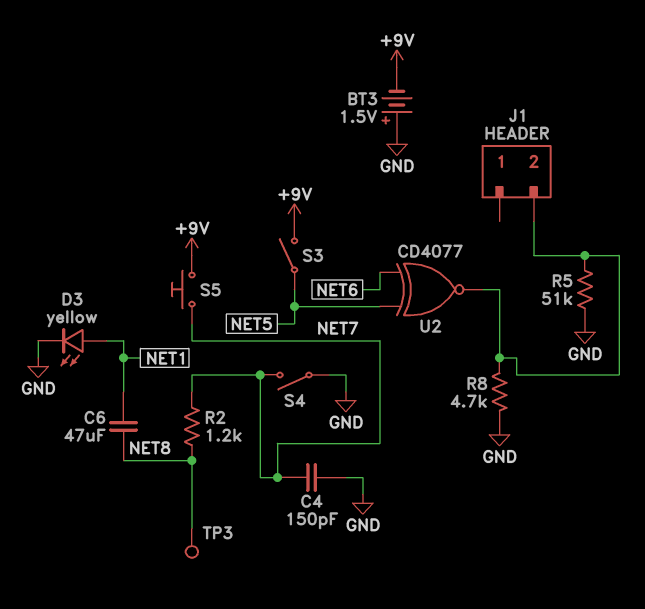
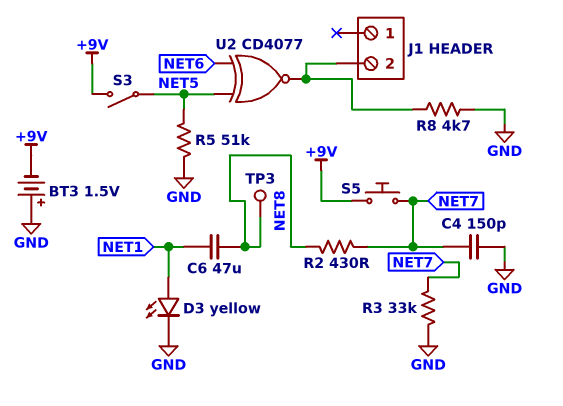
R2: 1.2k (NET7, NET8) -> 430 (NET7, NET8)
R3: none -> 33k (GND, NET7)
R5: 51k (GND, J1/2) -> 51k (GND, NET5)
S4: switch (GND, NET7) -> none

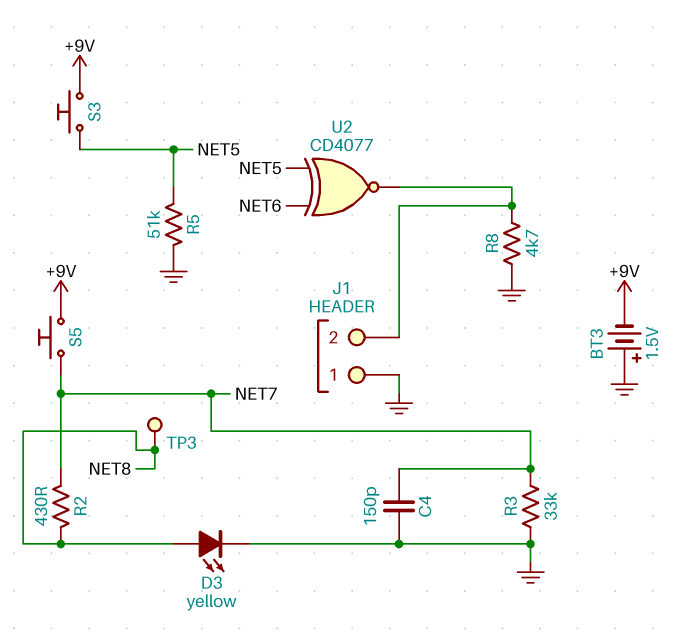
C6: 47uF (NET1, NET8) -> none
D3: LED yellow (A NET1, K GND) -> LED yellow (A NET8, K GND)
J1 pin 1: none -> GND
S3: switch (+9V, NET5) -> button (+9V, NET5)

